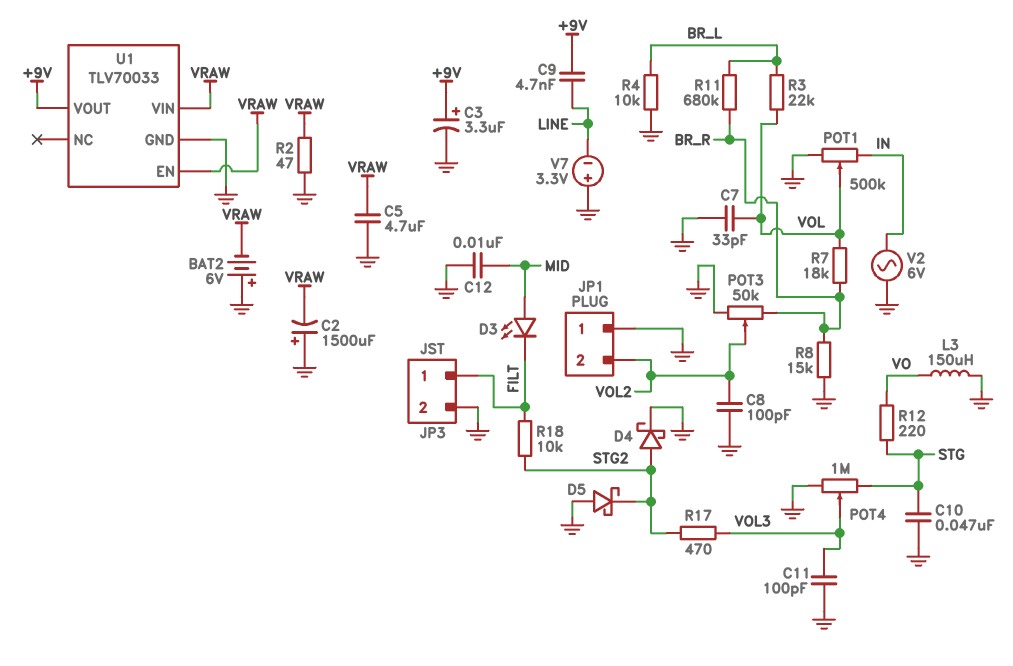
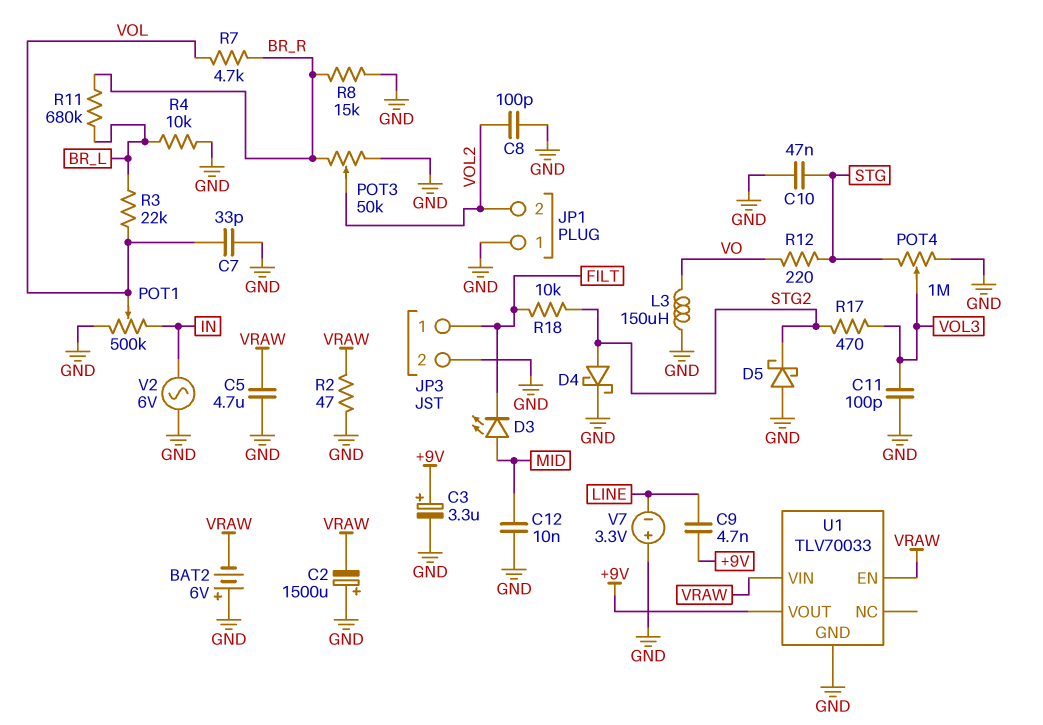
R7: 18k (BR_R, VOL) -> 4.7k (BR_R, VOL)

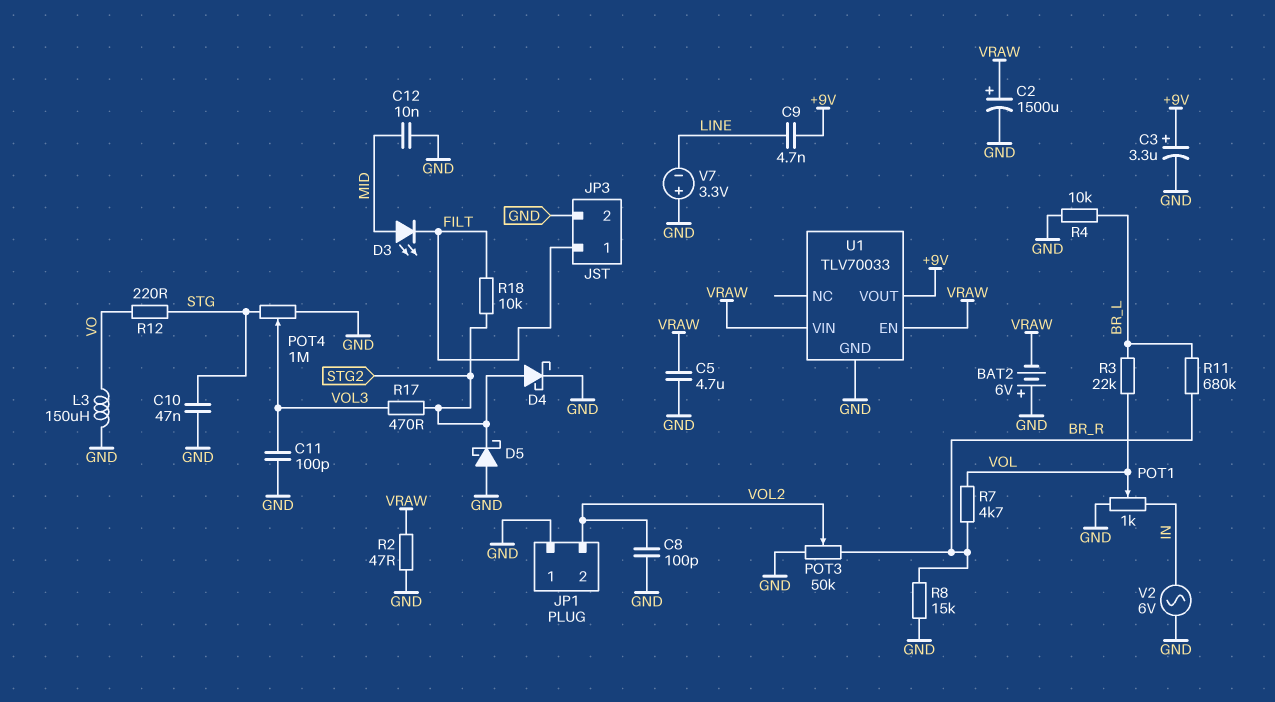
C2: 1500uF (plus GND, minus VRAW) -> 1500uF (plus VRAW, minus GND)
C7: 33pF (GND, VOL) -> none
POT1: 500k (GND, IN, wiper VOL) -> 1k (GND, IN, wiper VOL)

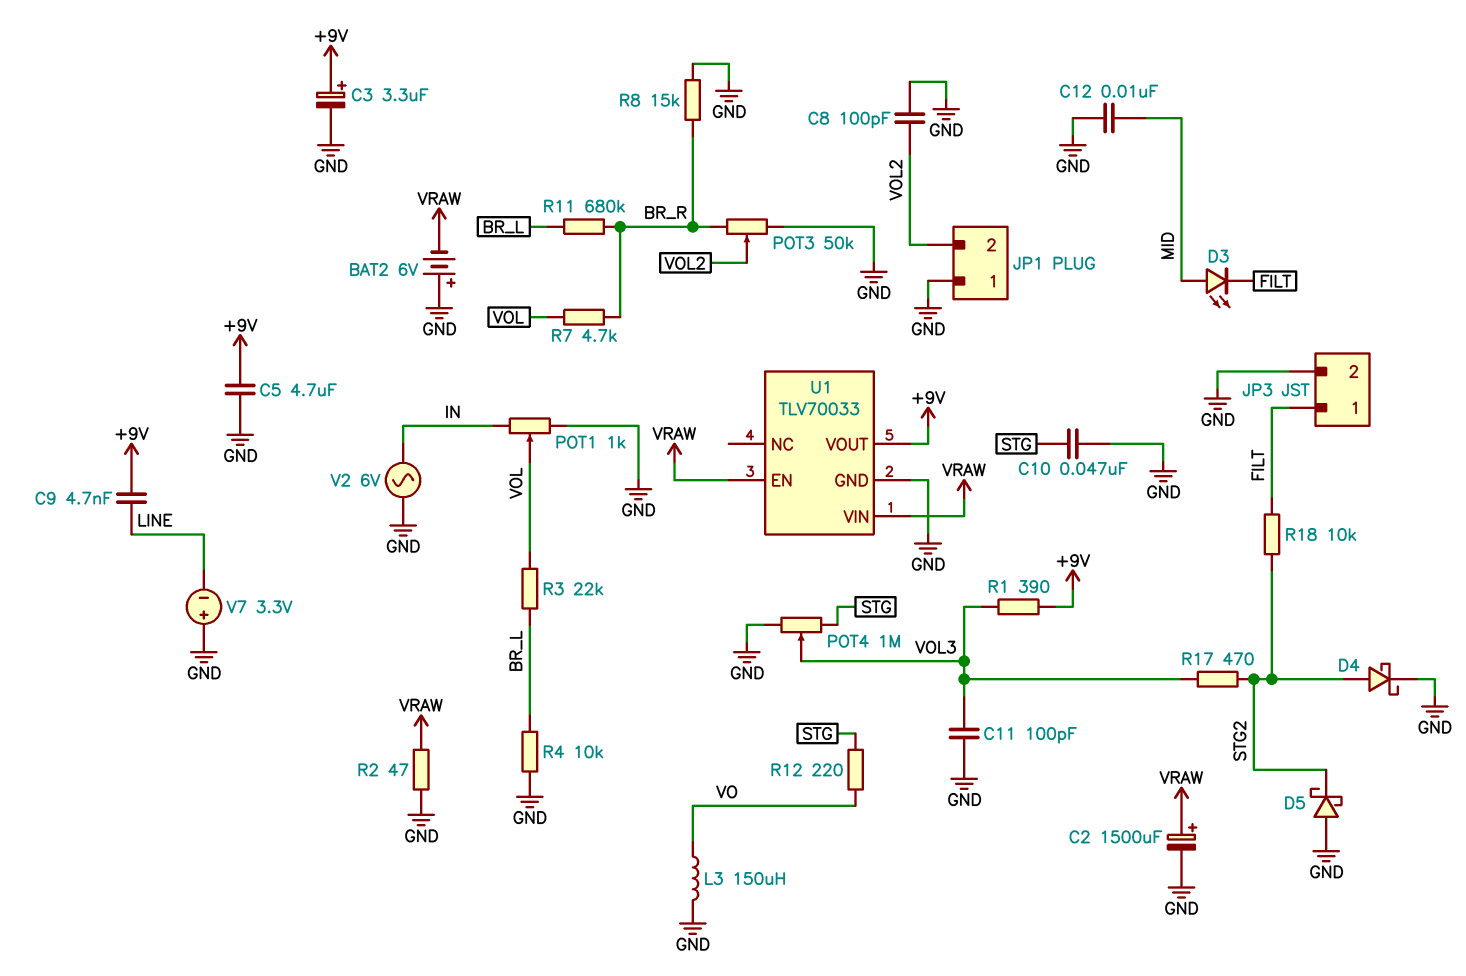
C5: 4.7uF (GND, VRAW) -> 4.7uF (+9V, GND)
R1: none -> 390 (+9V, VOL3)

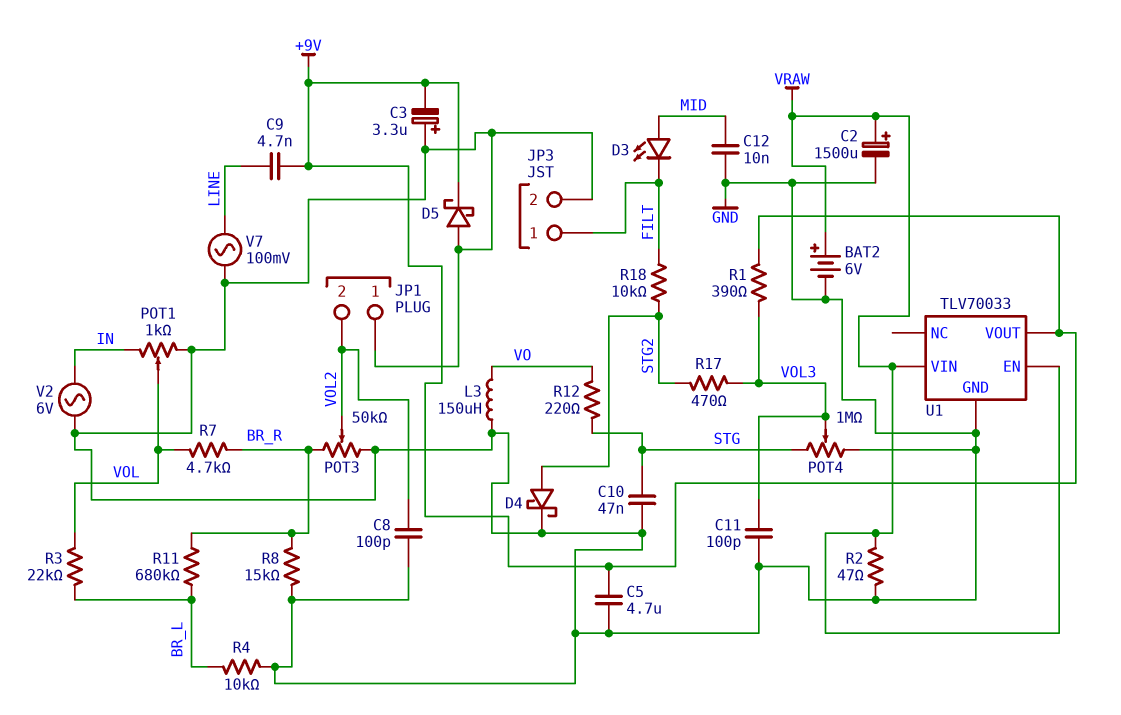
BAT2: 6V (plus GND, minus VRAW) -> 6V (plus VRAW, minus GND)
C3: 3.3uF (plus +9V, minus GND) -> 3.3uF (plus GND, minus +9V)
D5: schottky (A GND, K STG2) -> schottky (A GND, K +9V)
V7: 3.3V (plus GND, minus LINE) -> AC 100mV (GND, LINE)

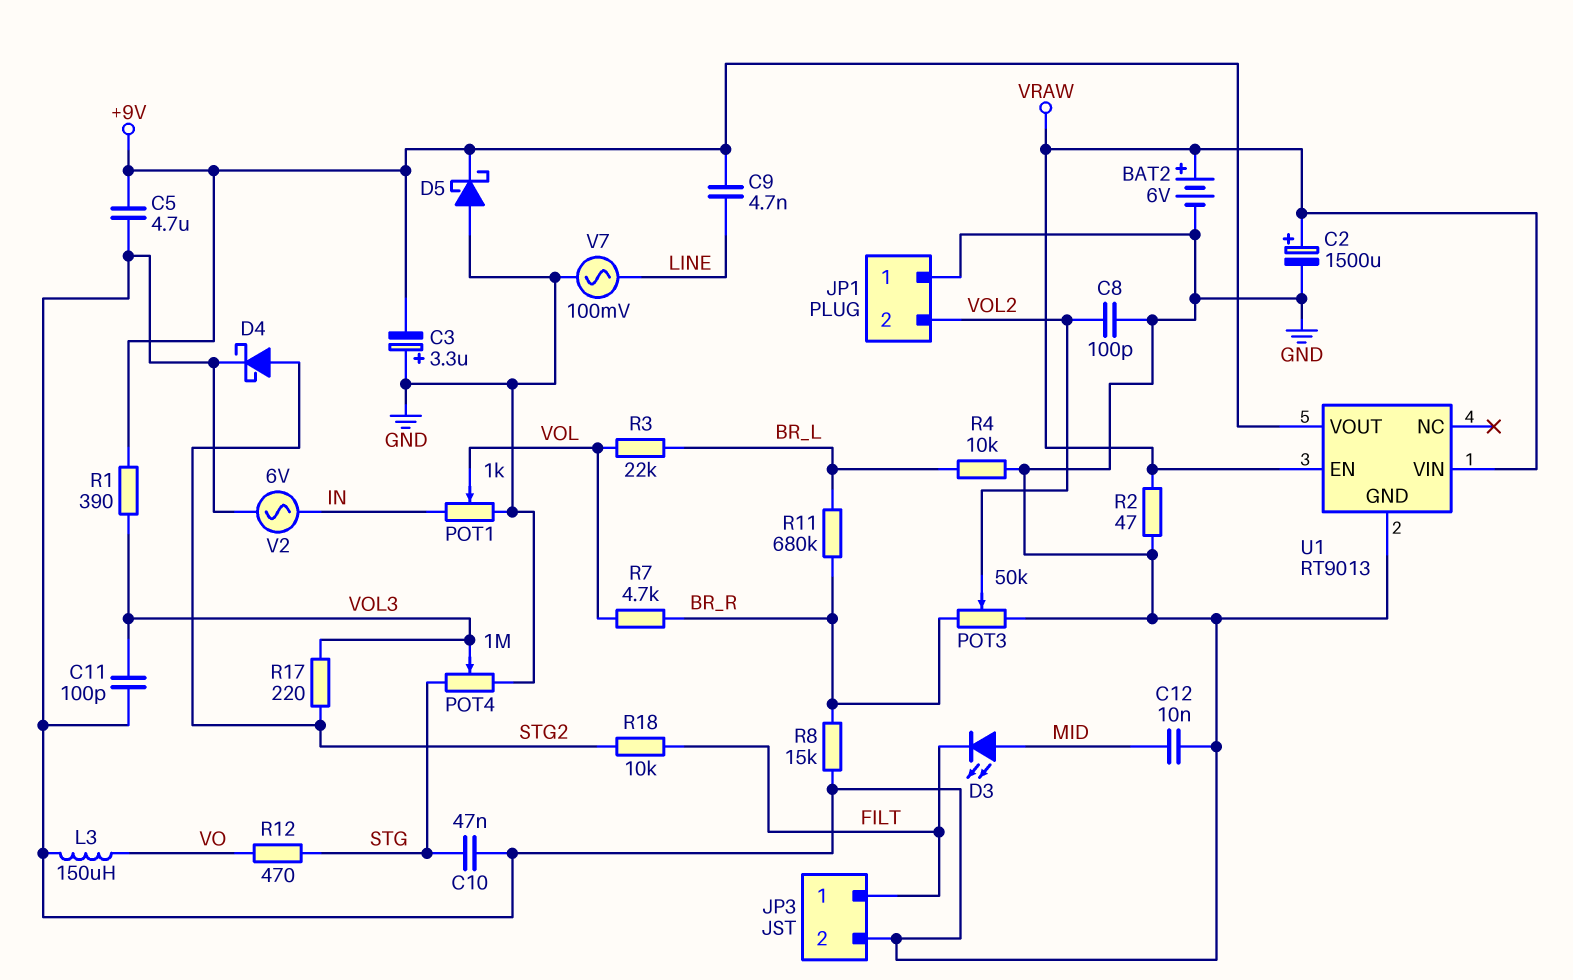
R12: 220 (STG, VO) -> 470 (STG, VO)
R17: 470 (STG2, VOL3) -> 220 (STG2, VOL3)
U1: TLV70033 -> RT9013

